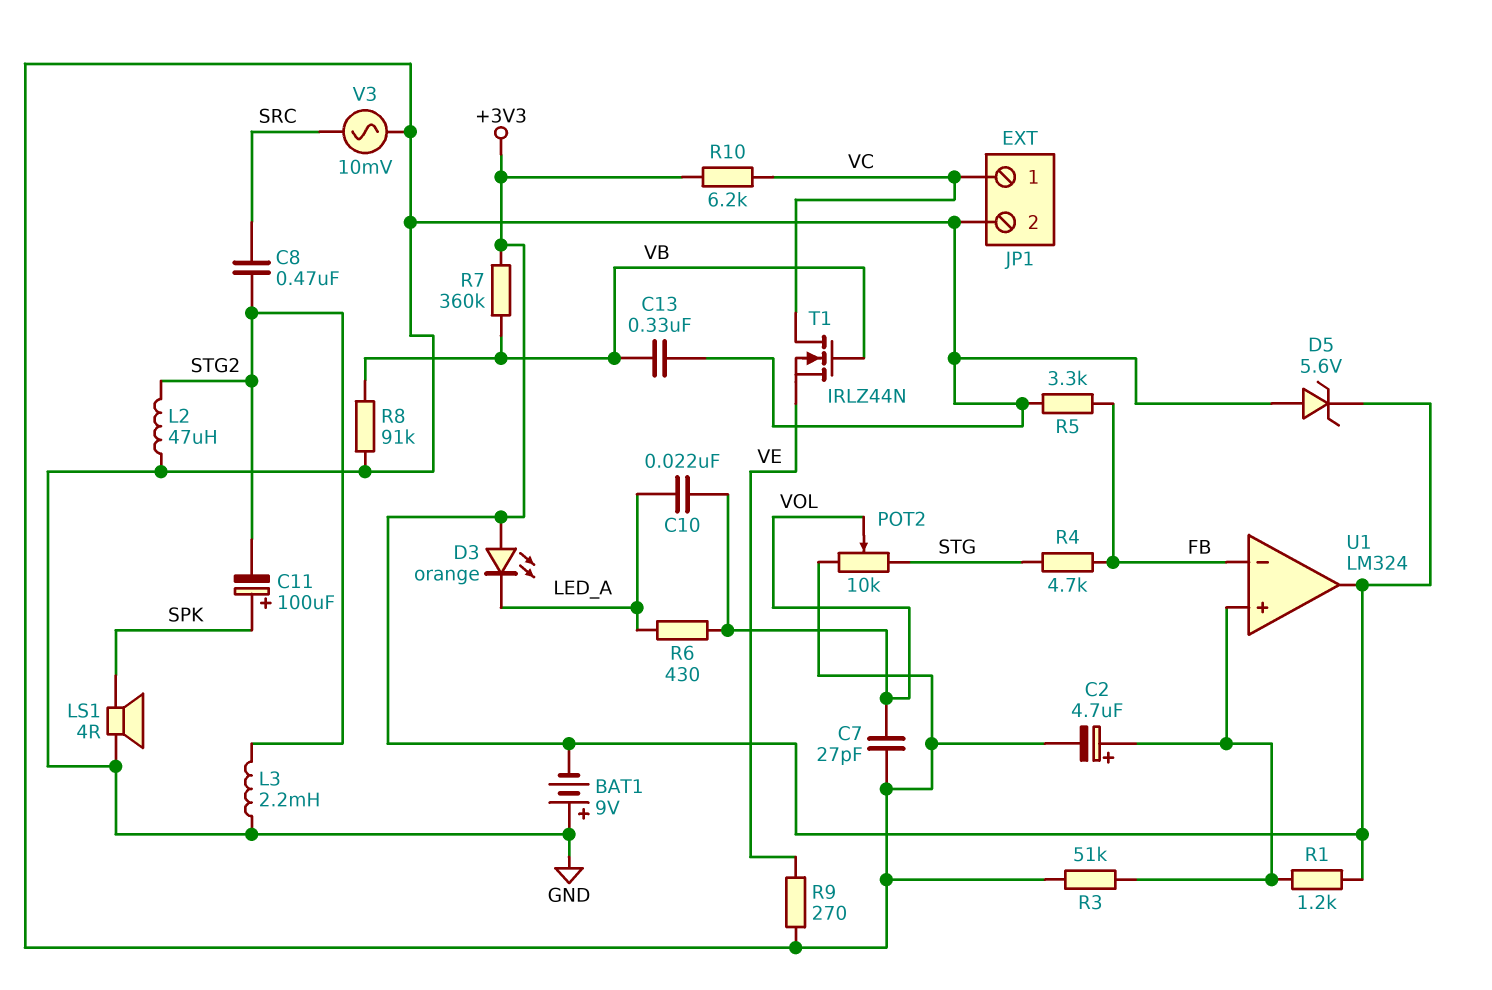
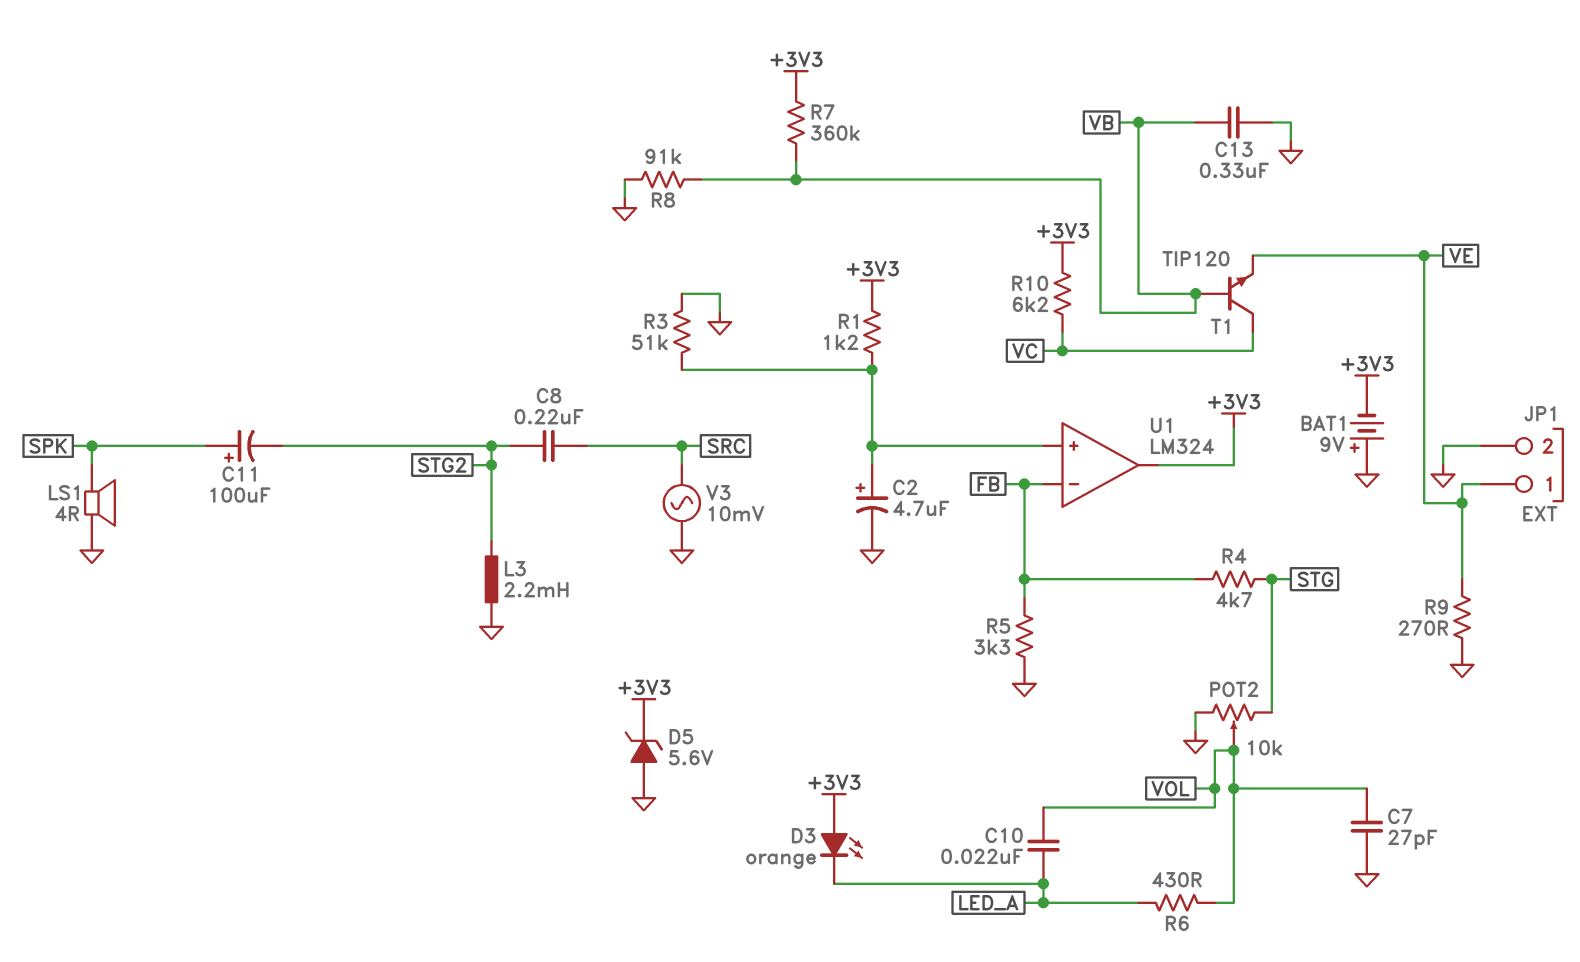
C8: 470nF (SRC, STG2) -> 220nF (SRC, STG2)
JP1 pin 1: VC -> VE
L2: 47uH (GND, STG2) -> none
T1: NMOS IRLZ44N (G VB, D VC, S VE) -> NPN TIP120 (B VB, C VC, E VE)

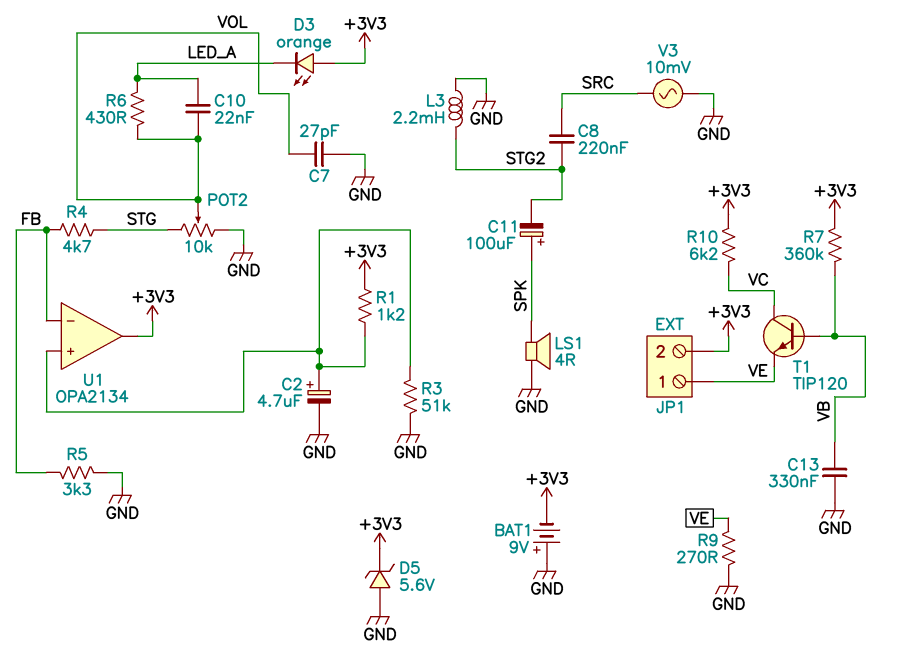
JP1 pin 2: GND -> +3V3
R8: 91k (GND, VB) -> none
U1: LM324 -> OPA2134

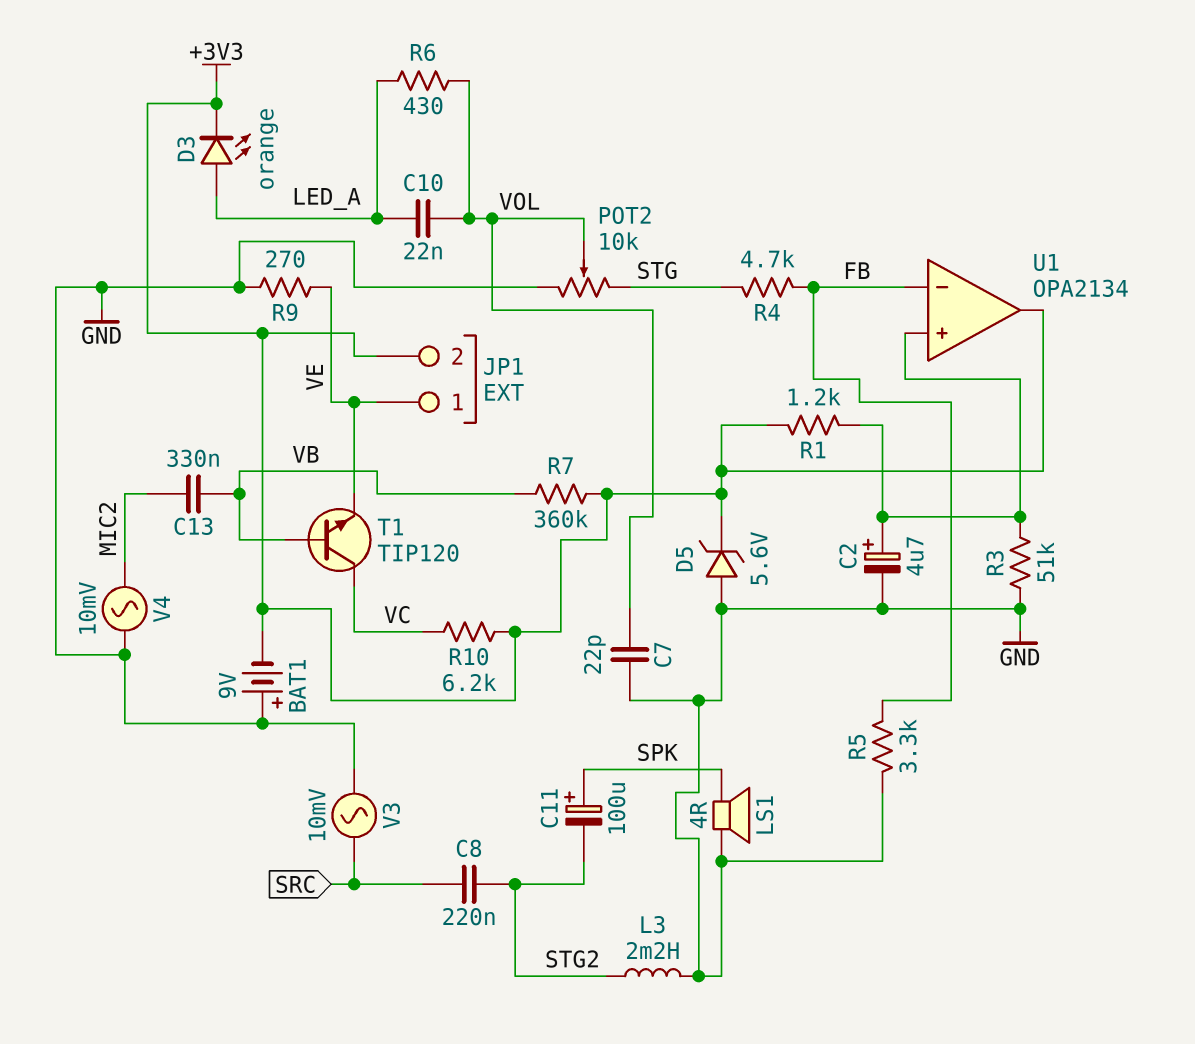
C7: 27pF (GND, VOL) -> 22pF (GND, VOL)
C13: 330nF (GND, VB) -> 330nF (MIC2, VB)
D3: LED orange (A +3V3, K LED_A) -> LED orange (A LED_A, K +3V3)
V4: none -> AC 10mV (GND, MIC2)

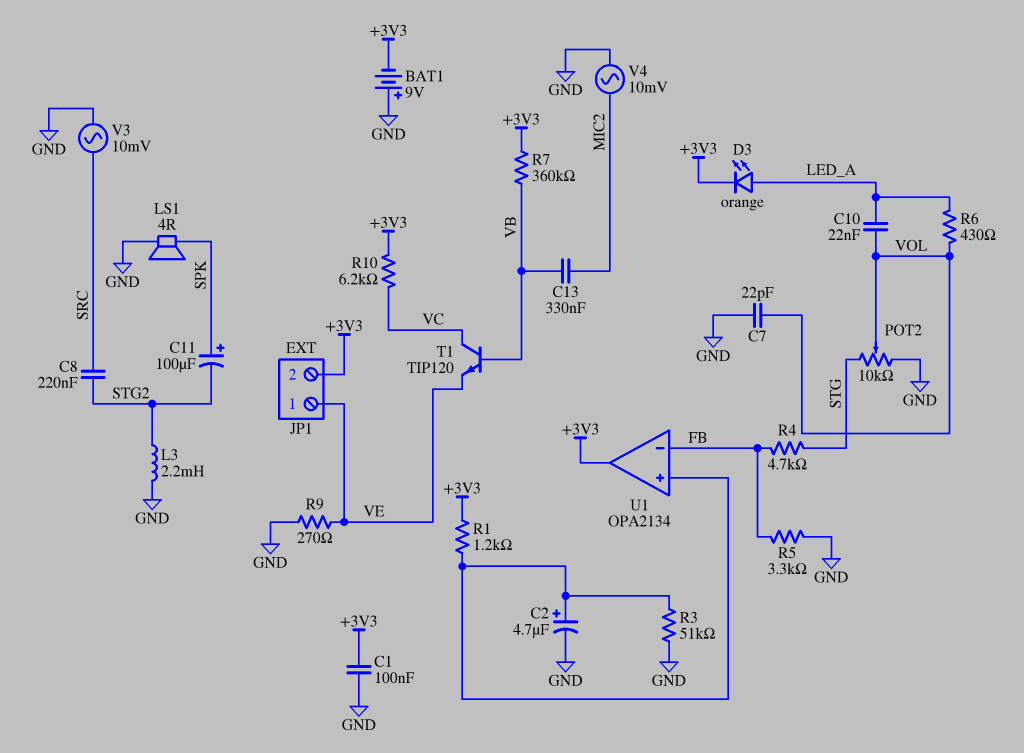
C1: none -> 100nF (+3V3, GND)
D5: zener 5.6V (A GND, K +3V3) -> none

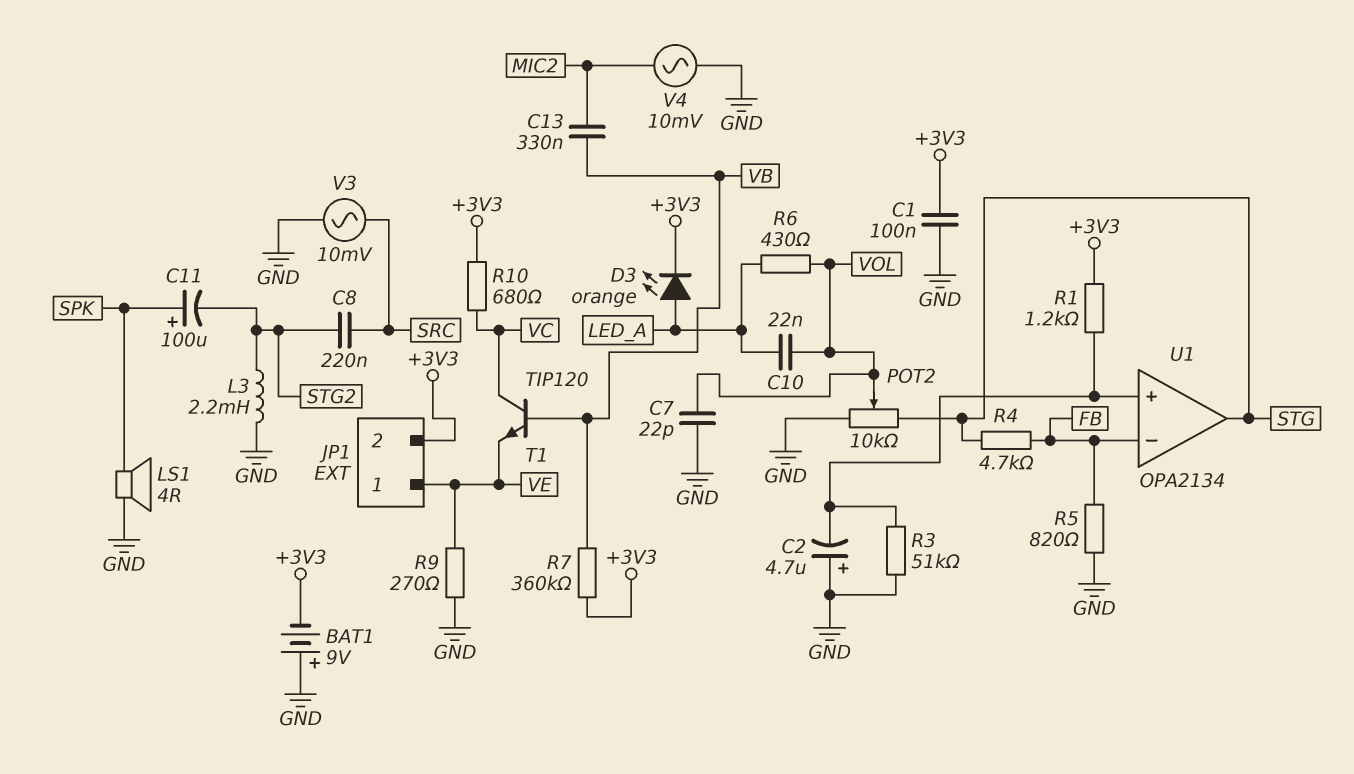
C2: 4.7uF (plus U1/in+, minus GND) -> 4.7uF (plus GND, minus U1/in+)
R5: 3.3k (FB, GND) -> 820 (FB, GND)
R10: 6.2k (+3V3, VC) -> 680 (+3V3, VC)
U1 pin out: +3V3 -> STG

